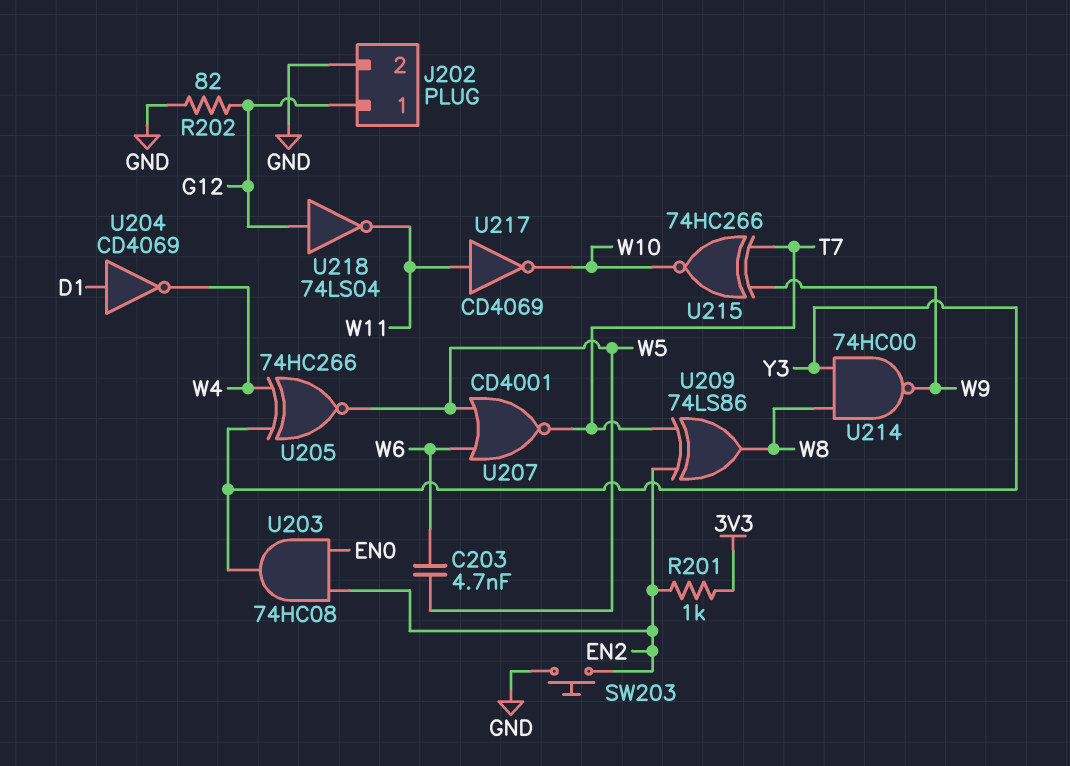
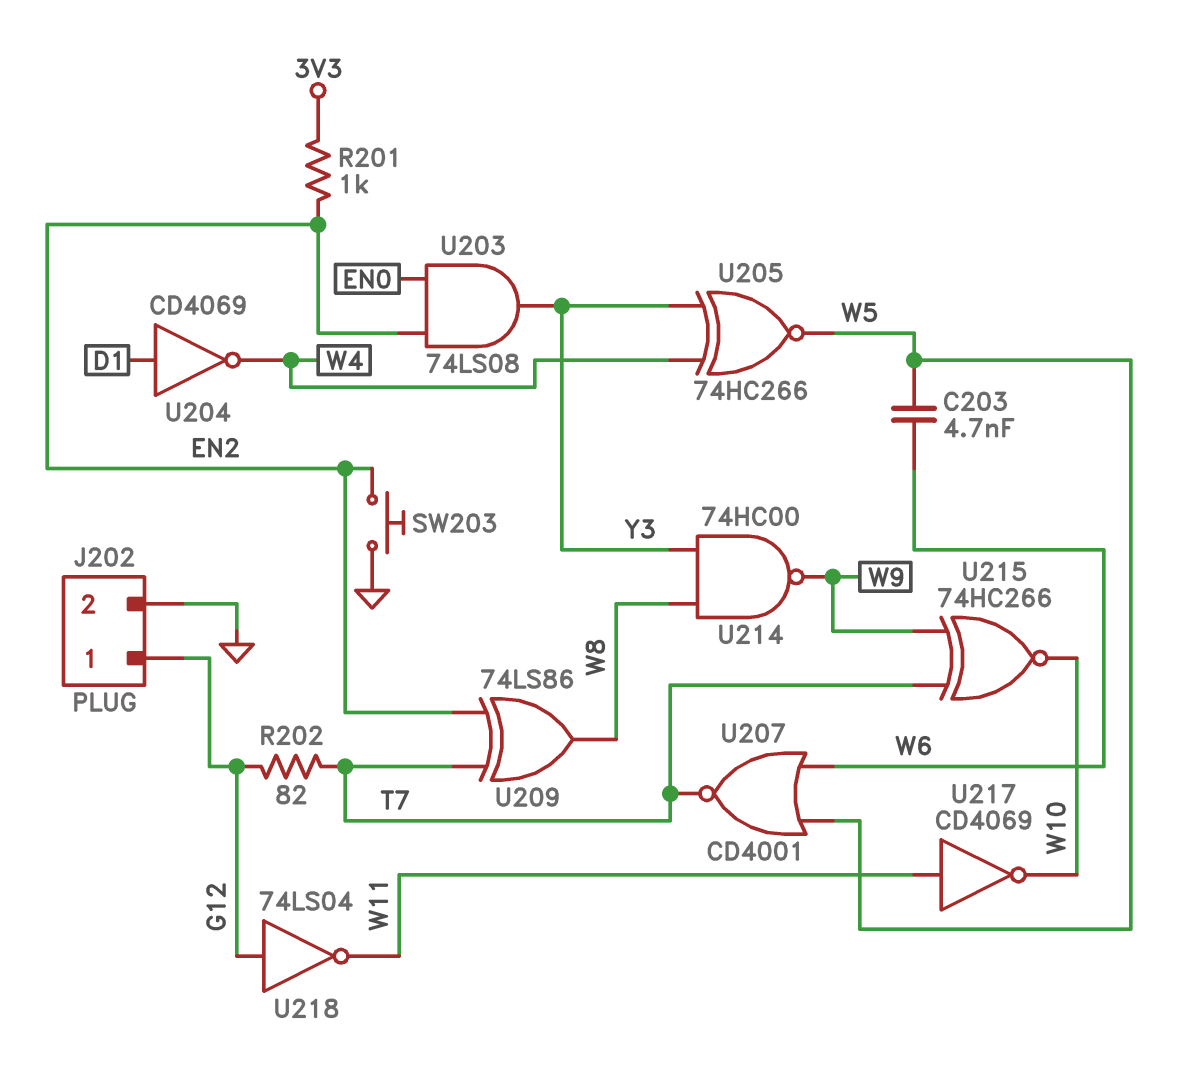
R202: 82 (G12, GND) -> 82 (G12, T7)
U203: AND 74HC08 (in EN0, in EN2, out Y3) -> AND 74LS08 (in EN0, in EN2, out Y3)

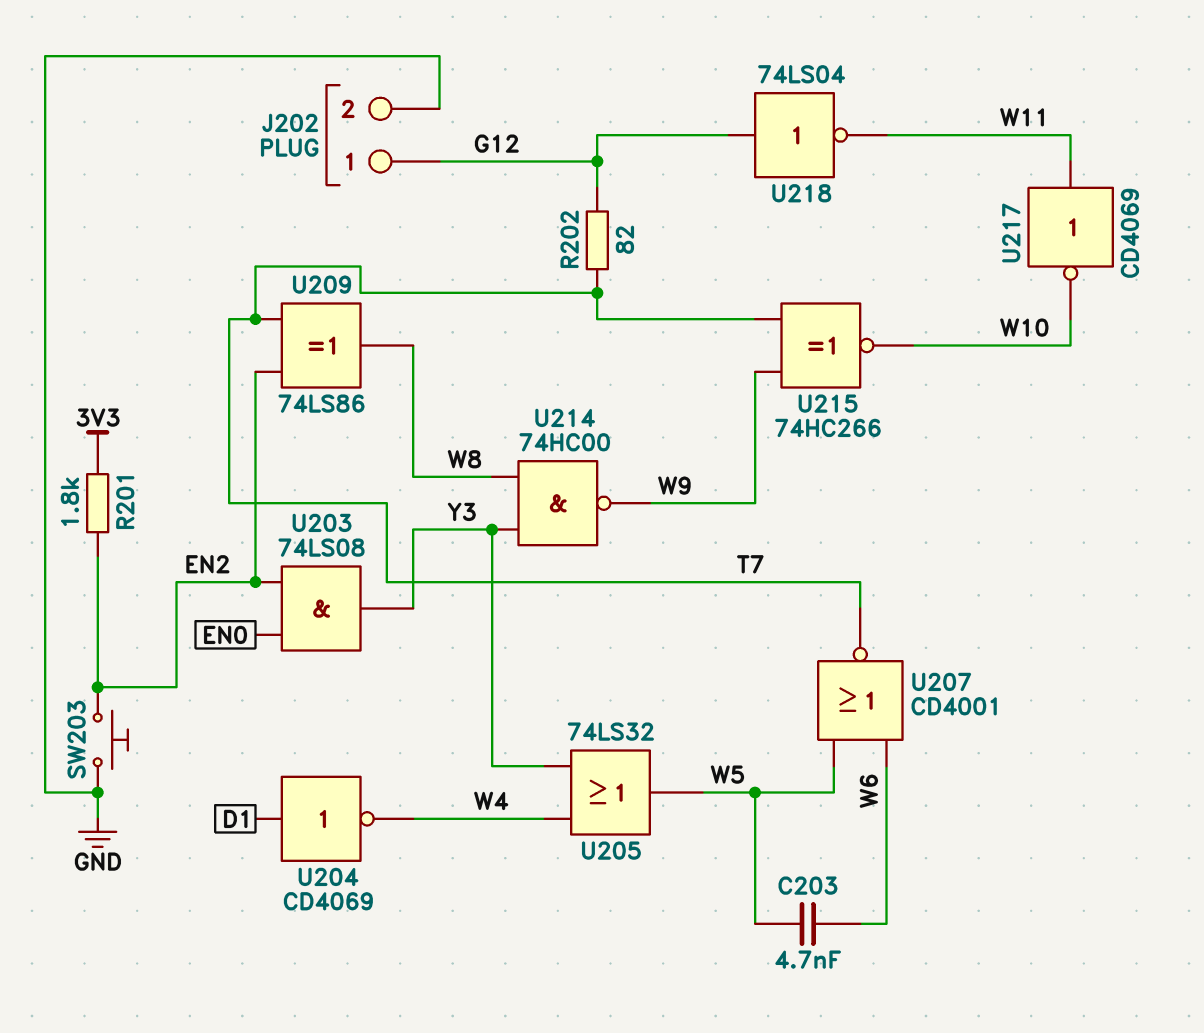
R201: 1k (3V3, EN2) -> 1.8k (3V3, EN2)
U205: XNOR 74HC266 (in W4, in Y3, out W5) -> OR 74LS32 (in W4, in Y3, out W5)

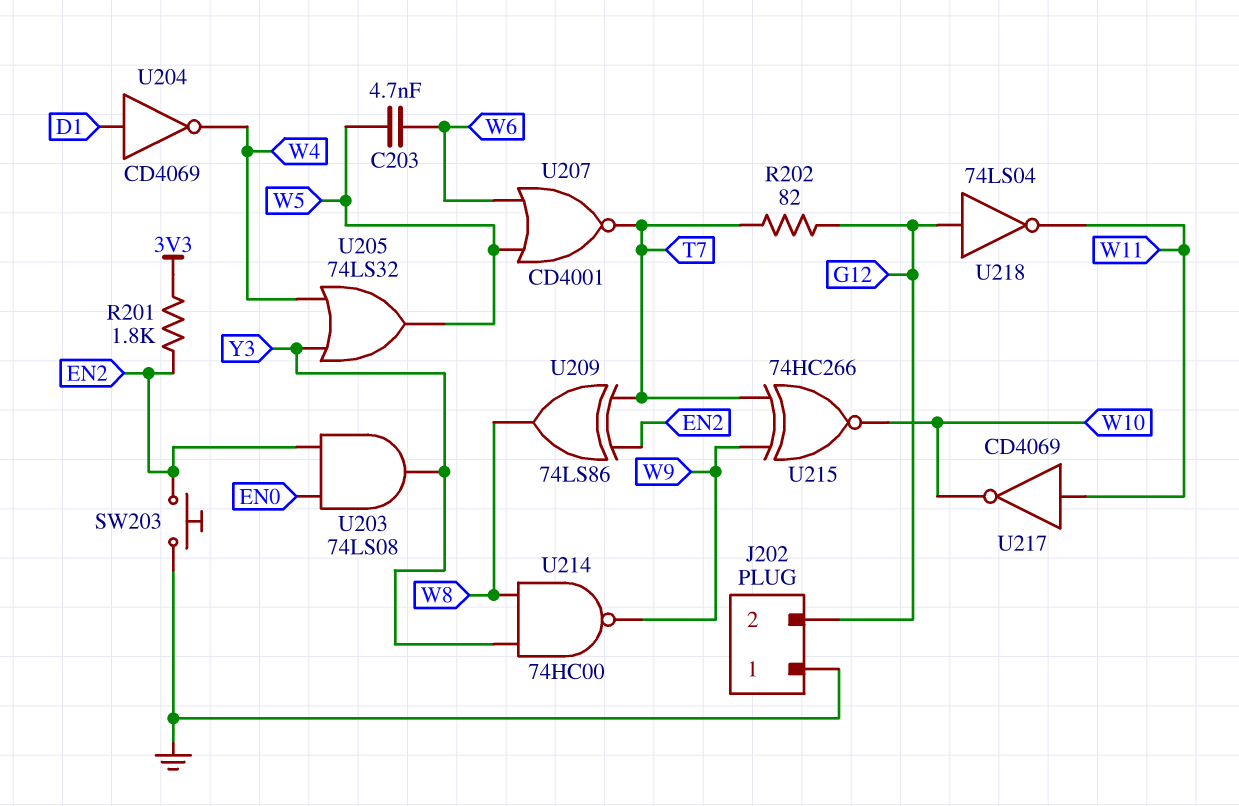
J202 pin 1: G12 -> GND
J202 pin 2: GND -> G12

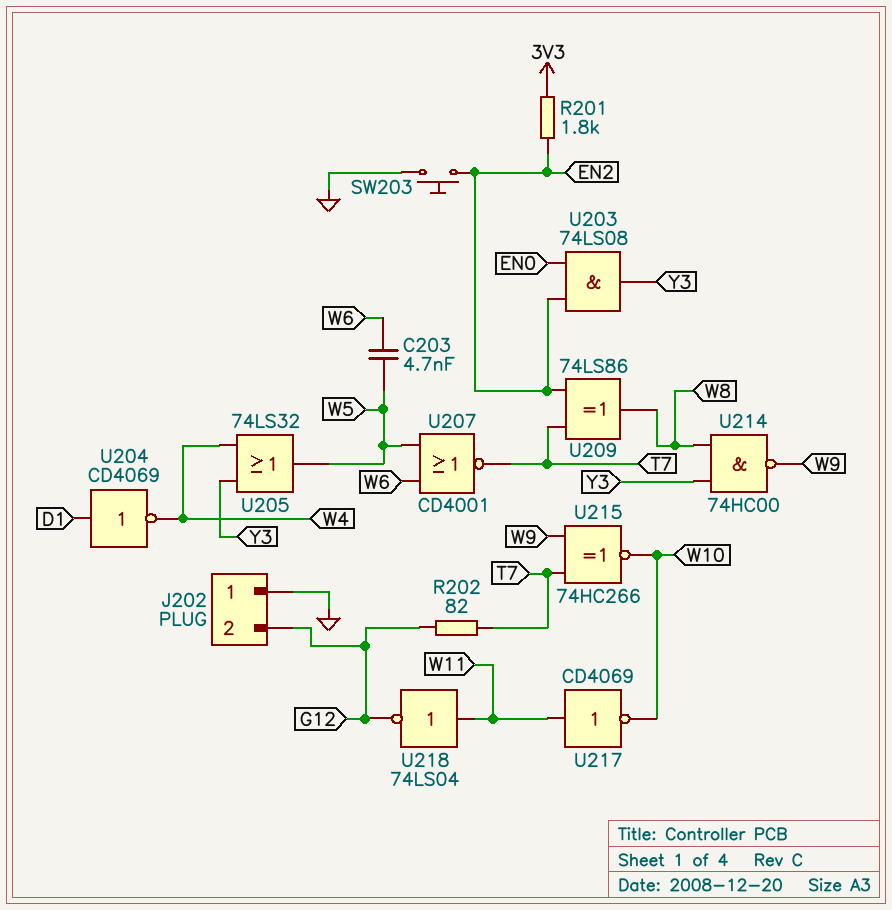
U218: NOT 74LS04 (in G12, out W11) -> NOT 74LS04 (in W11, out G12)

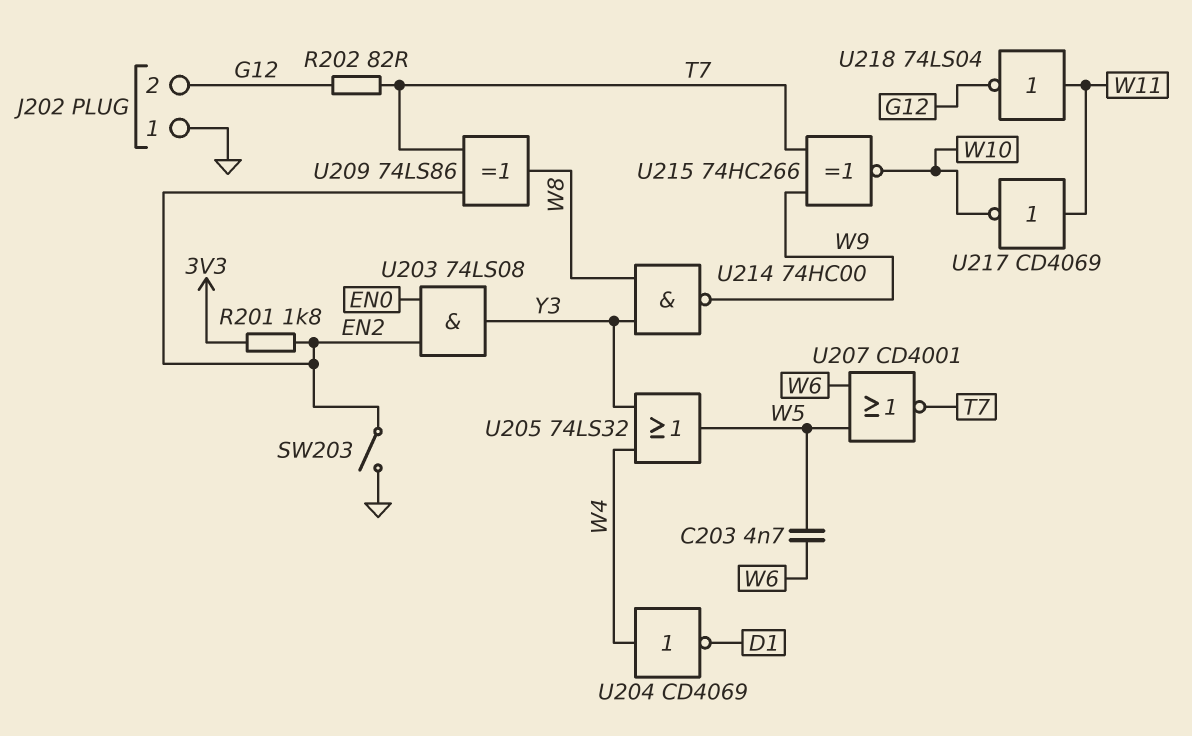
SW203: button (EN2, GND) -> switch (EN2, GND)
U204: NOT CD4069 (in D1, out W4) -> NOT CD4069 (in W4, out D1)

